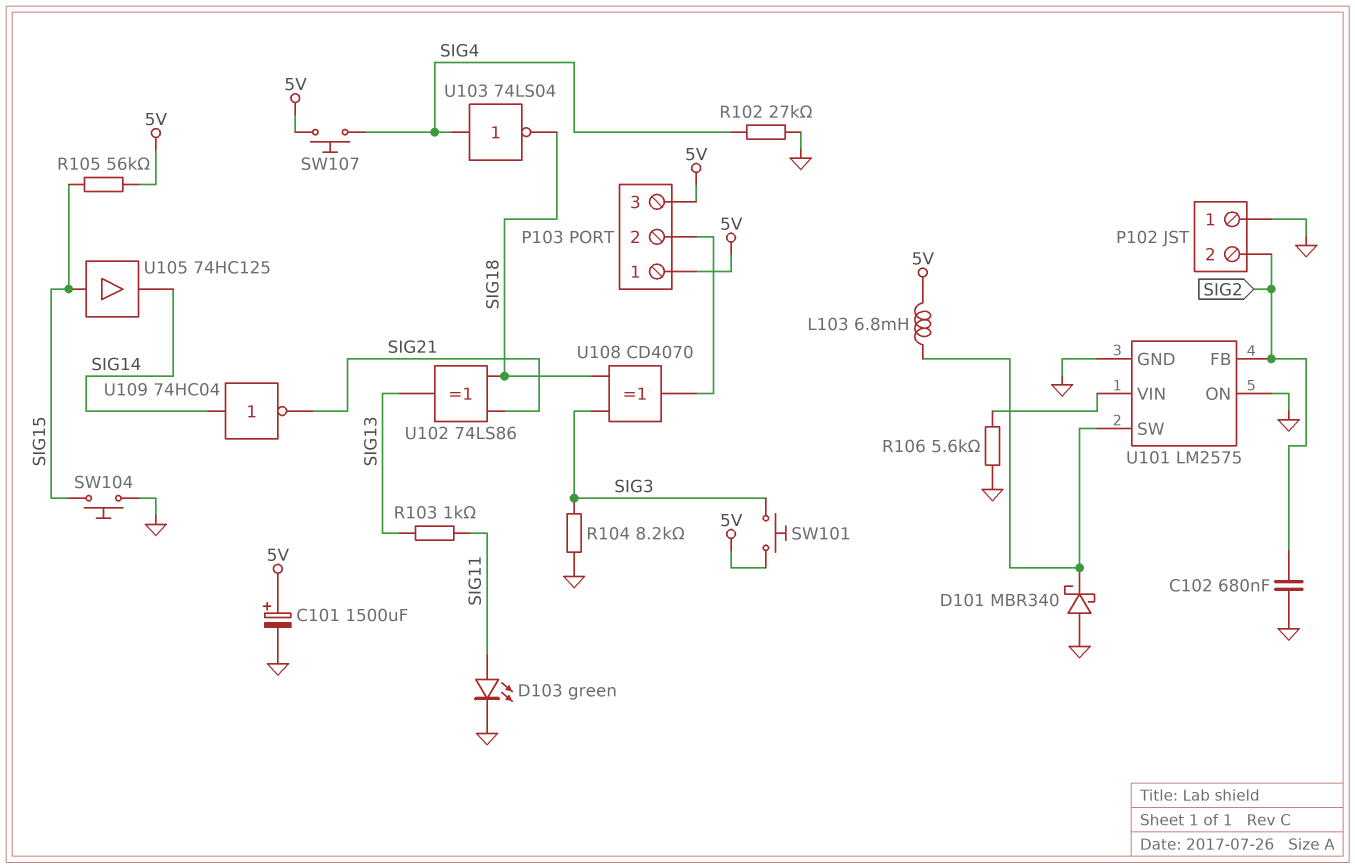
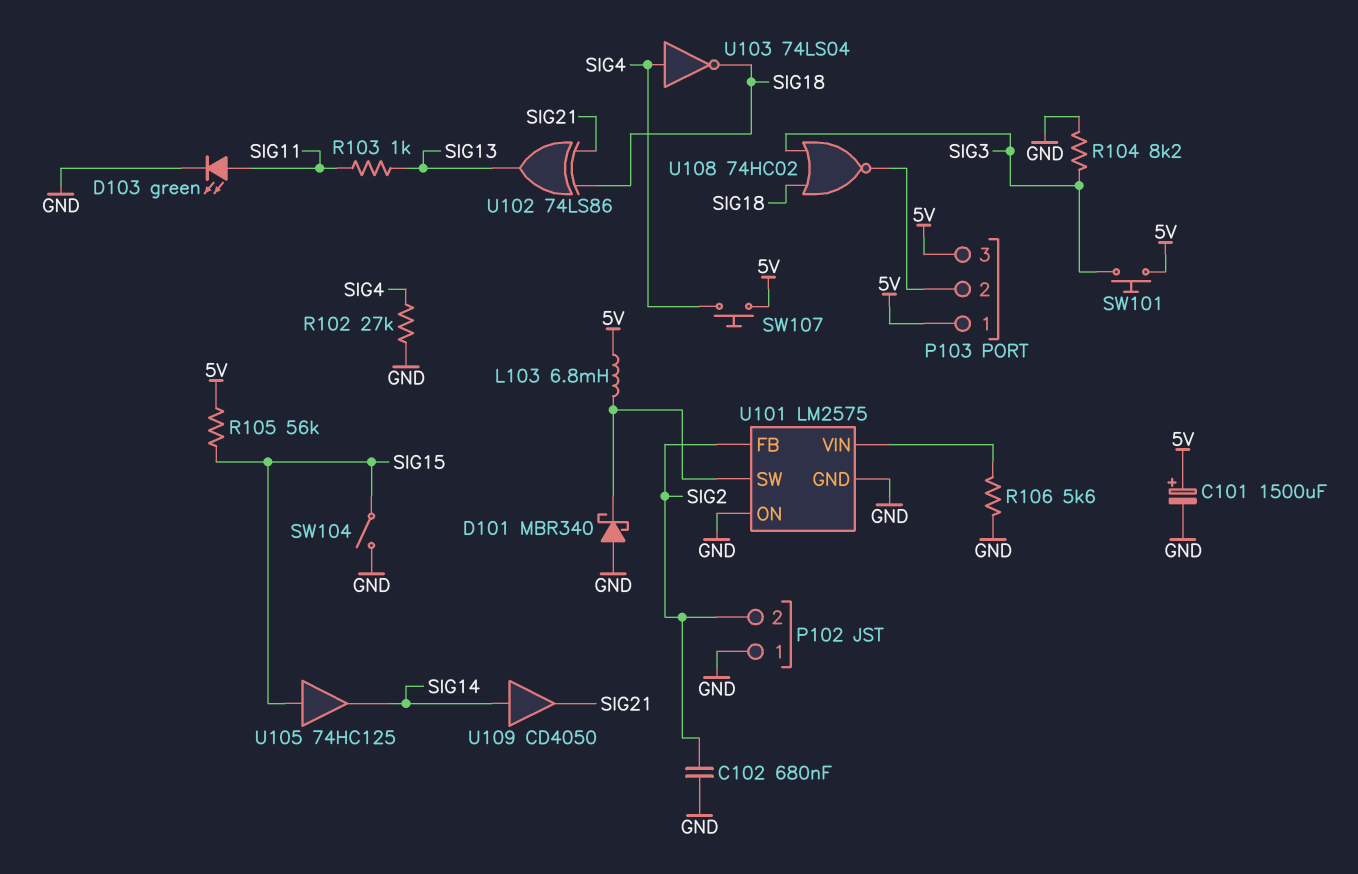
SW104: button (GND, SIG15) -> switch (GND, SIG15)
U108: XOR CD4070 (in SIG3, in SIG18, out P103/2) -> NOR 74HC02 (in SIG3, in SIG18, out P103/2)
U109: NOT 74HC04 (in SIG14, out SIG21) -> buffer CD4050 (in SIG14, out SIG21)

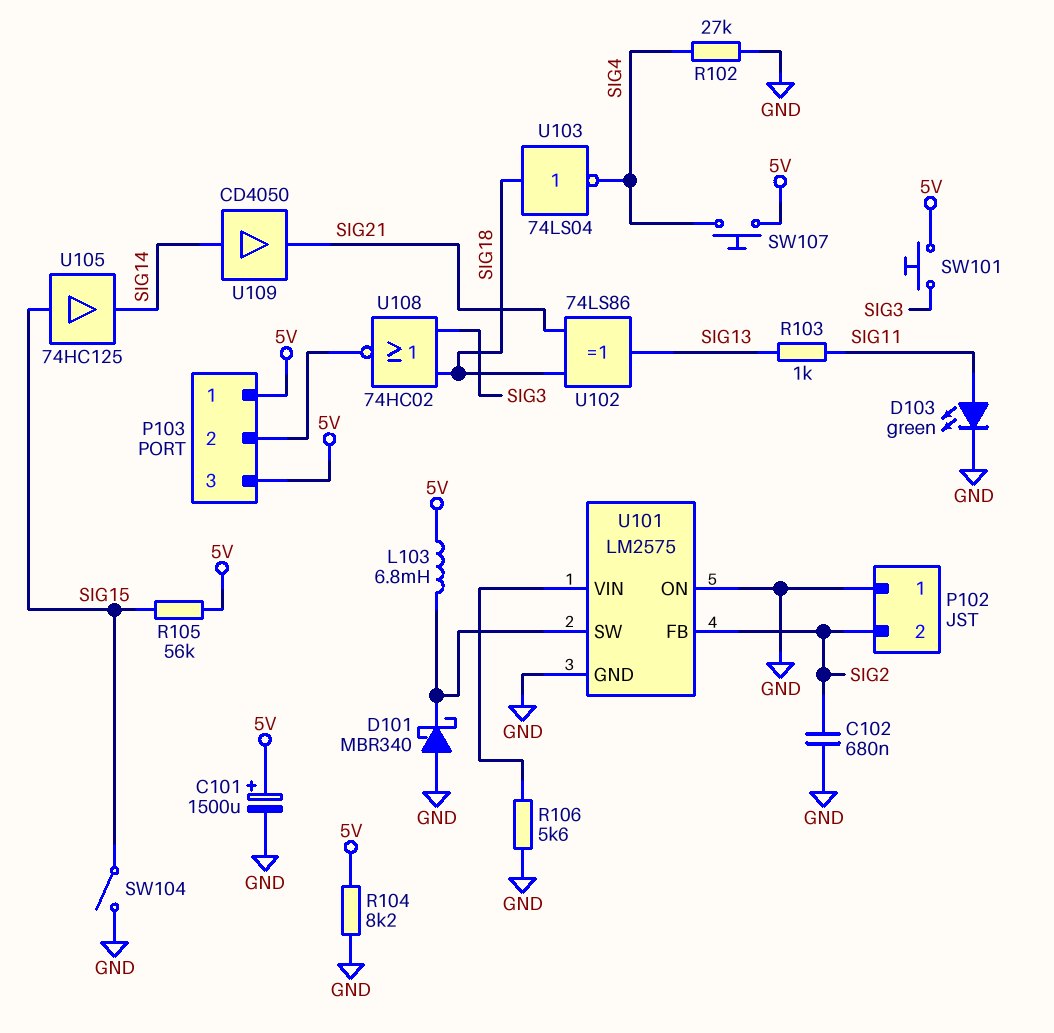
R104: 8.2k (GND, SIG3) -> 8.2k (5V, GND)
U103: NOT 74LS04 (in SIG4, out SIG18) -> NOT 74LS04 (in SIG18, out SIG4)

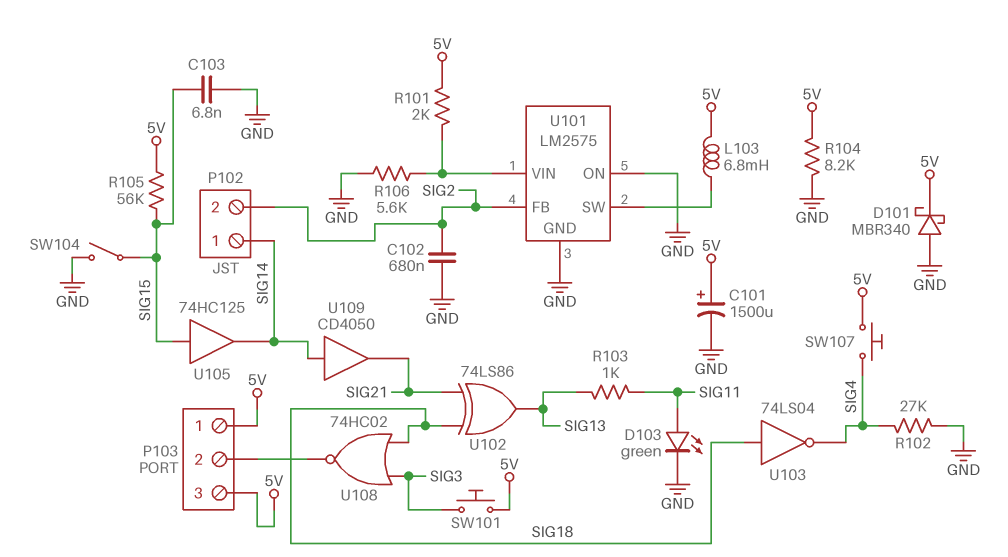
C103: none -> 6.8nF (GND, SIG15)
D101: schottky MBR340 (A GND, K U101/SW) -> schottky MBR340 (A GND, K 5V)
P102 pin 1: GND -> SIG14
R101: none -> 2k (5V, U101/VIN)

